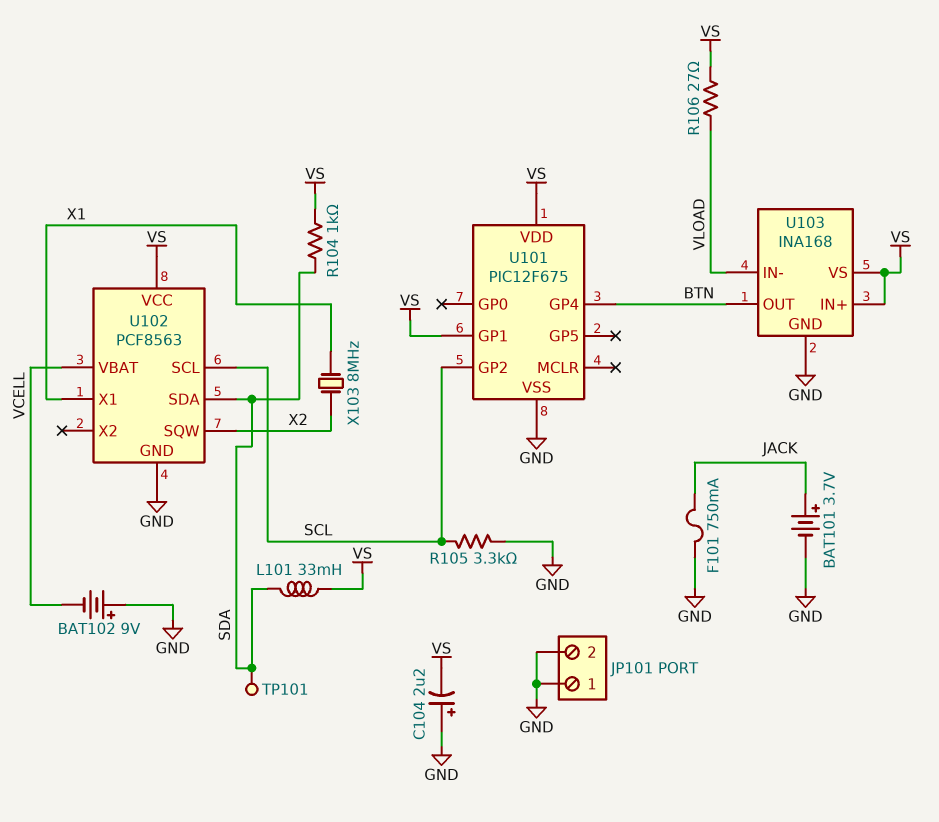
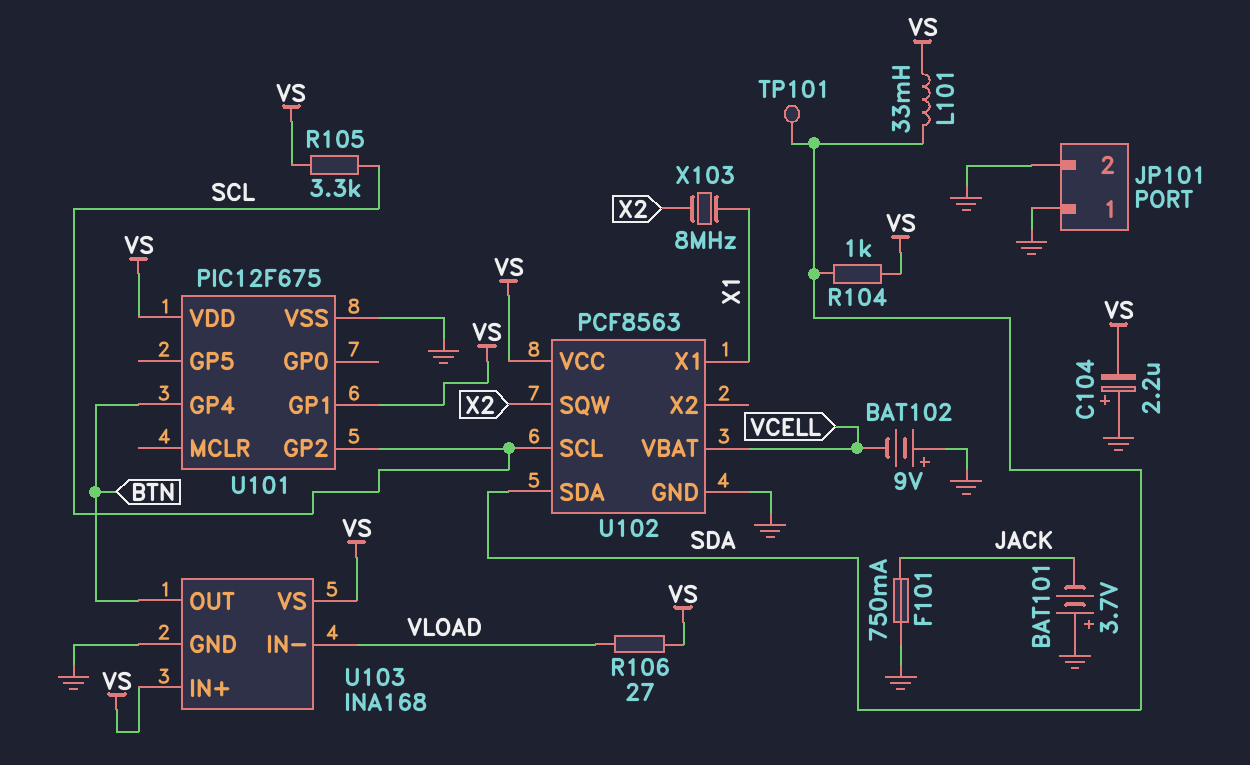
BAT101: 3.7V (plus JACK, minus GND) -> 3.7V (plus GND, minus JACK)
R105: 3.3k (GND, SCL) -> 3.3k (SCL, VS)

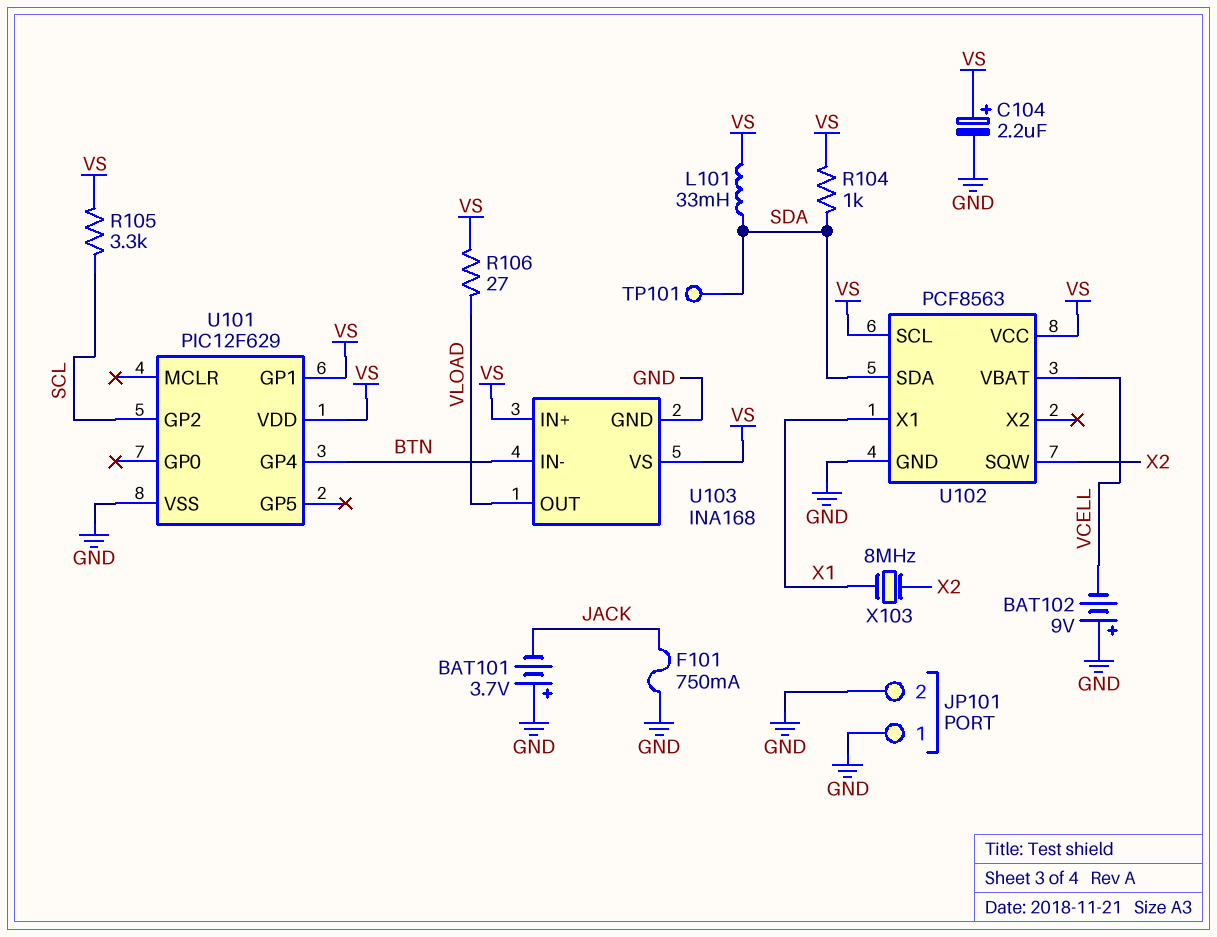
C104: 2.2uF (plus GND, minus VS) -> 2.2uF (plus VS, minus GND)
U101: PIC12F675 -> PIC12F629
U102 pin SCL: SCL -> VS
U103 pin IN-: VLOAD -> BTN
U103 pin OUT: BTN -> VLOAD

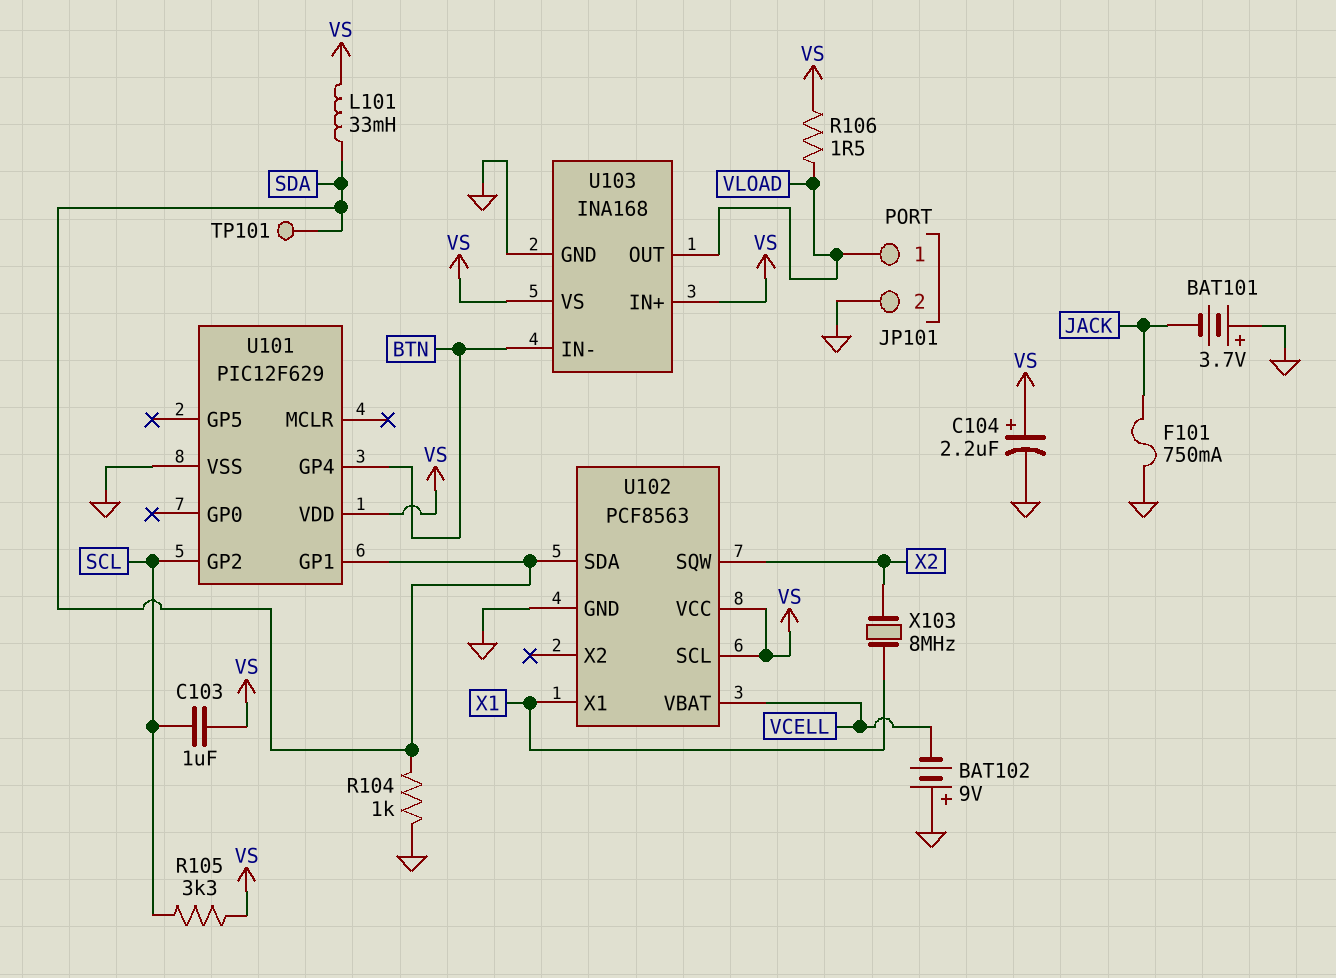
C103: none -> 1uF (SCL, VS)
JP101 pin 1: GND -> VLOAD
R104: 1k (SDA, VS) -> 1k (GND, SDA)
R106: 27 (VLOAD, VS) -> 1.5 (VLOAD, VS)
U101 pin GP1: VS -> SDA

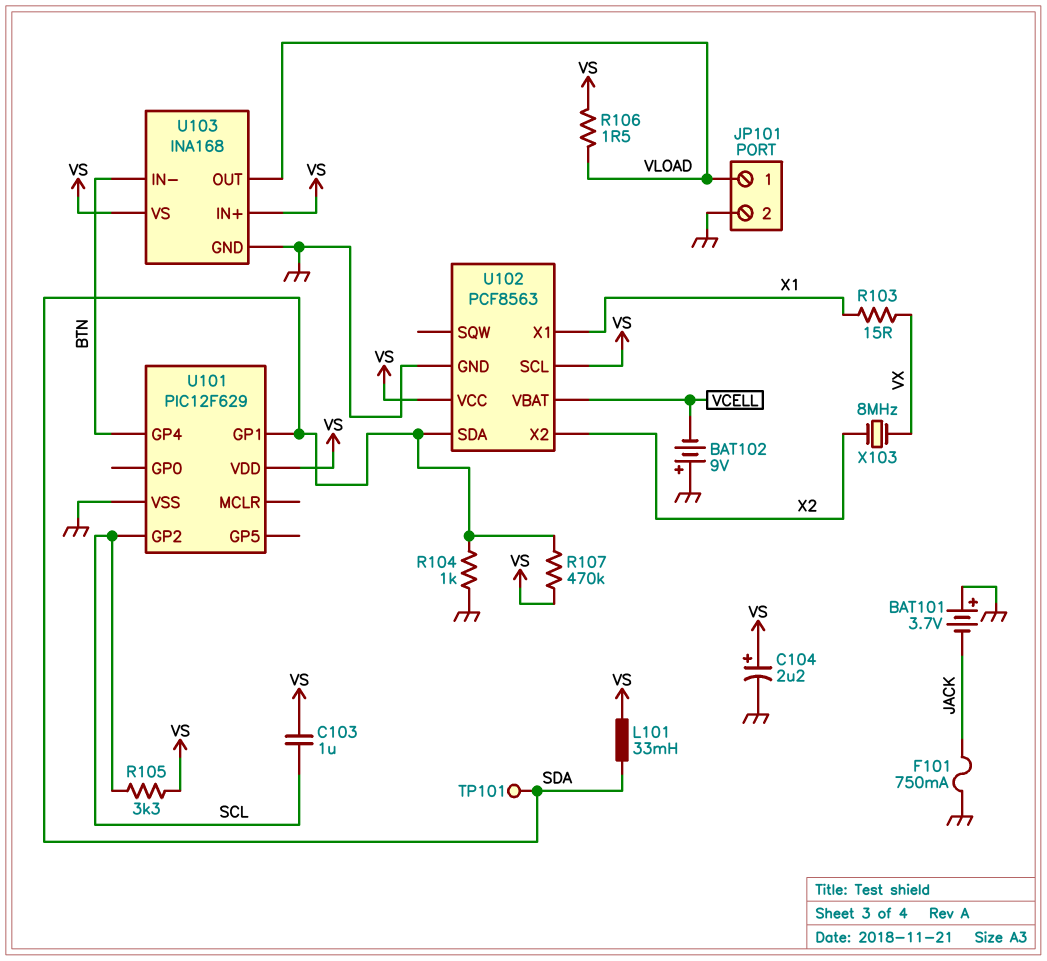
R103: none -> 15 (VX, X1)
R107: none -> 470k (SDA, VS)
U102 pin SQW: X2 -> none
U102 pin X2: none -> X2
X103: 8MHz (X1, X2) -> 8MHz (VX, X2)

